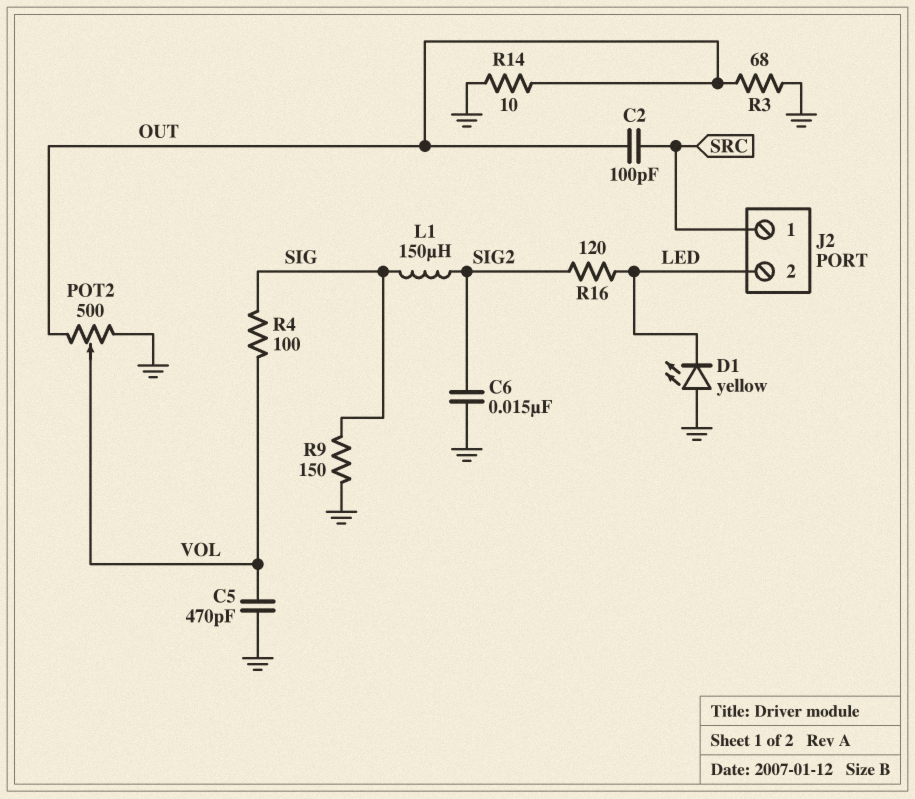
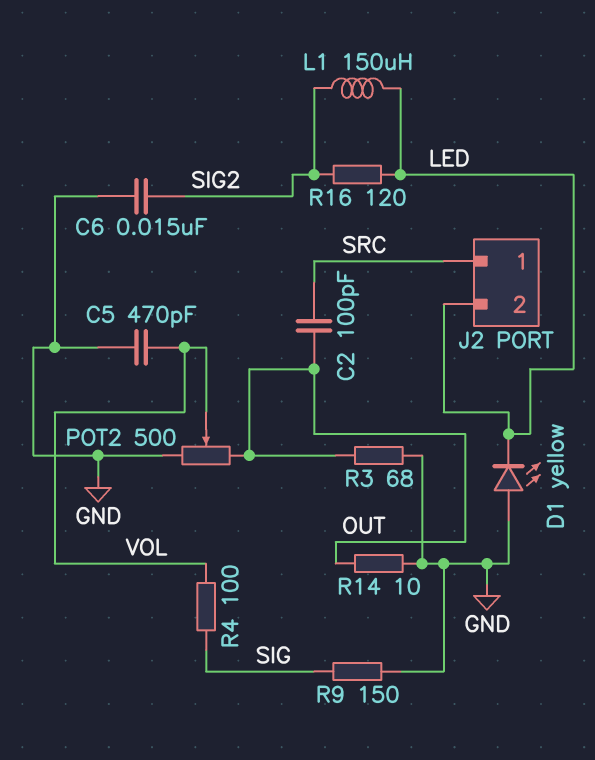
L1: 150uH (SIG, SIG2) -> 150uH (LED, SIG2)

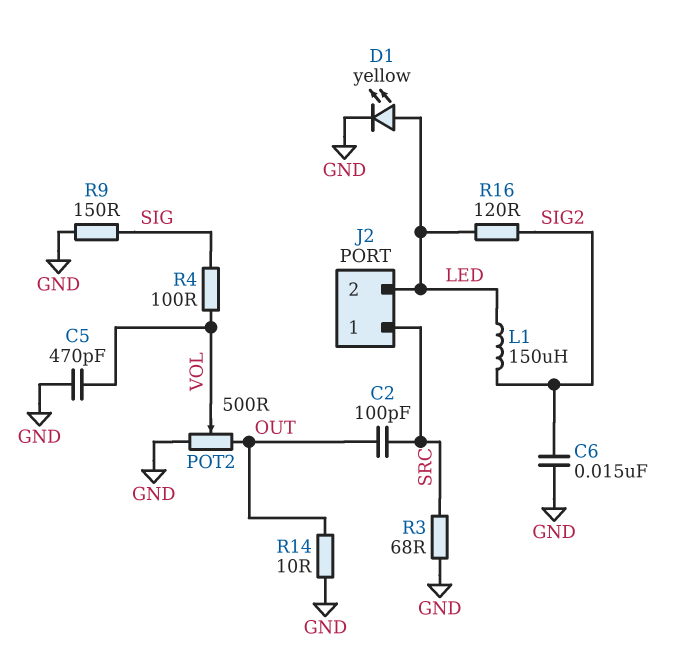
D1: LED yellow (A GND, K LED) -> LED yellow (A LED, K GND)
R3: 68 (GND, OUT) -> 68 (GND, SRC)

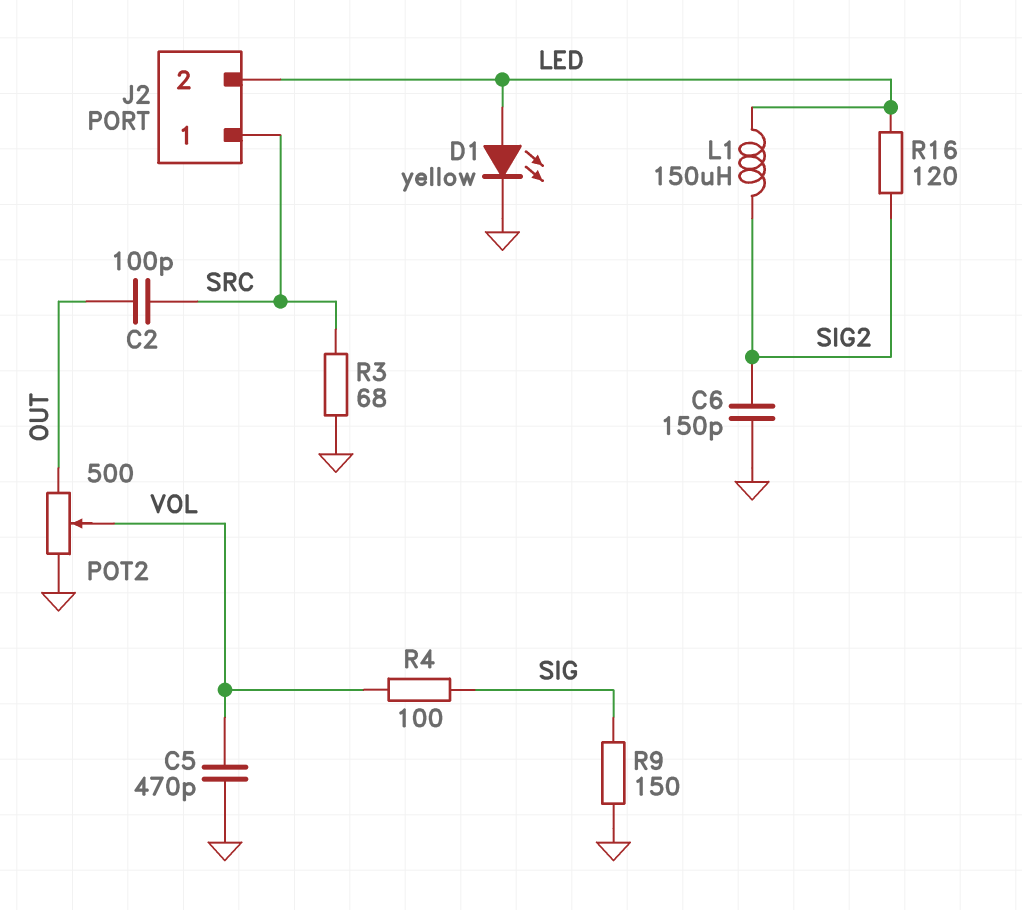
C6: 15nF (GND, SIG2) -> 150pF (GND, SIG2)
R14: 10 (GND, OUT) -> none

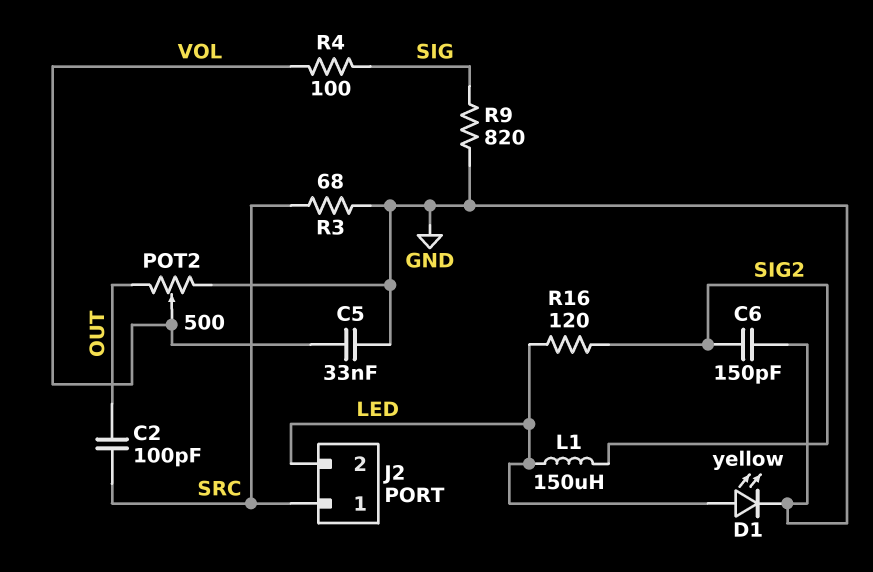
C5: 470pF (GND, VOL) -> 33nF (GND, VOL)
R9: 150 (GND, SIG) -> 820 (GND, SIG)

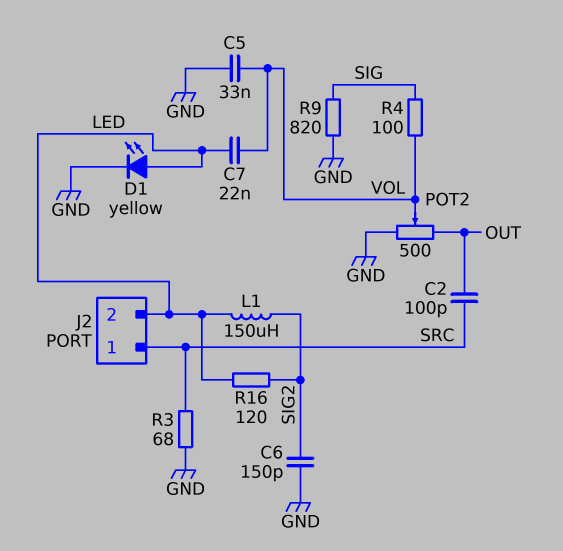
C7: none -> 22nF (LED, VOL)

